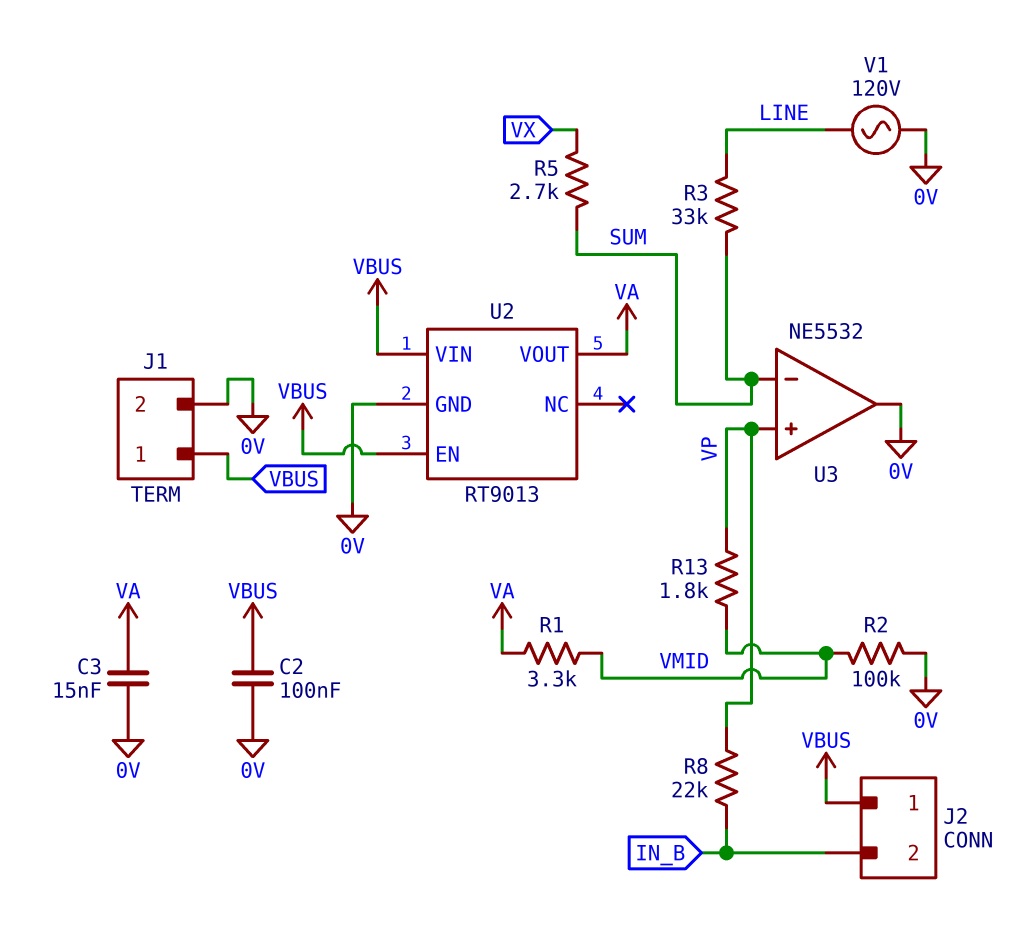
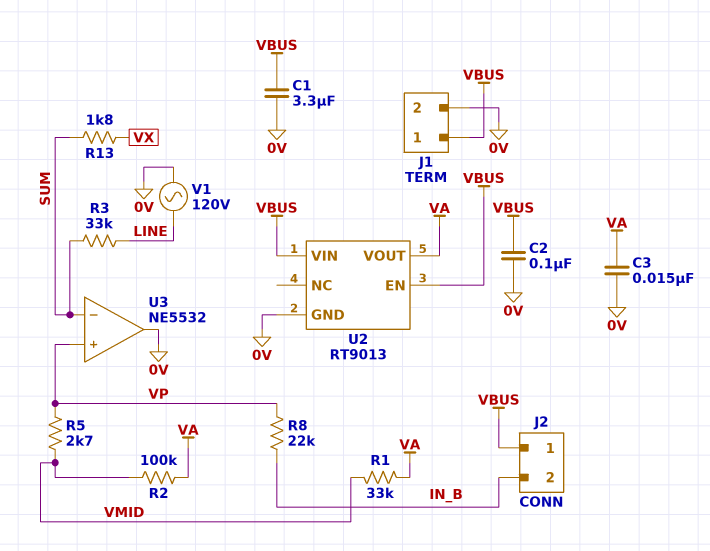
C1: none -> 3.3uF (0V, VBUS)
R1: 3.3k (VA, VMID) -> 33k (VA, VMID)
R2: 100k (0V, VMID) -> 100k (VA, VMID)
R5: 2.7k (SUM, VX) -> 2.7k (VMID, VP)
R13: 1.8k (VMID, VP) -> 1.8k (SUM, VX)

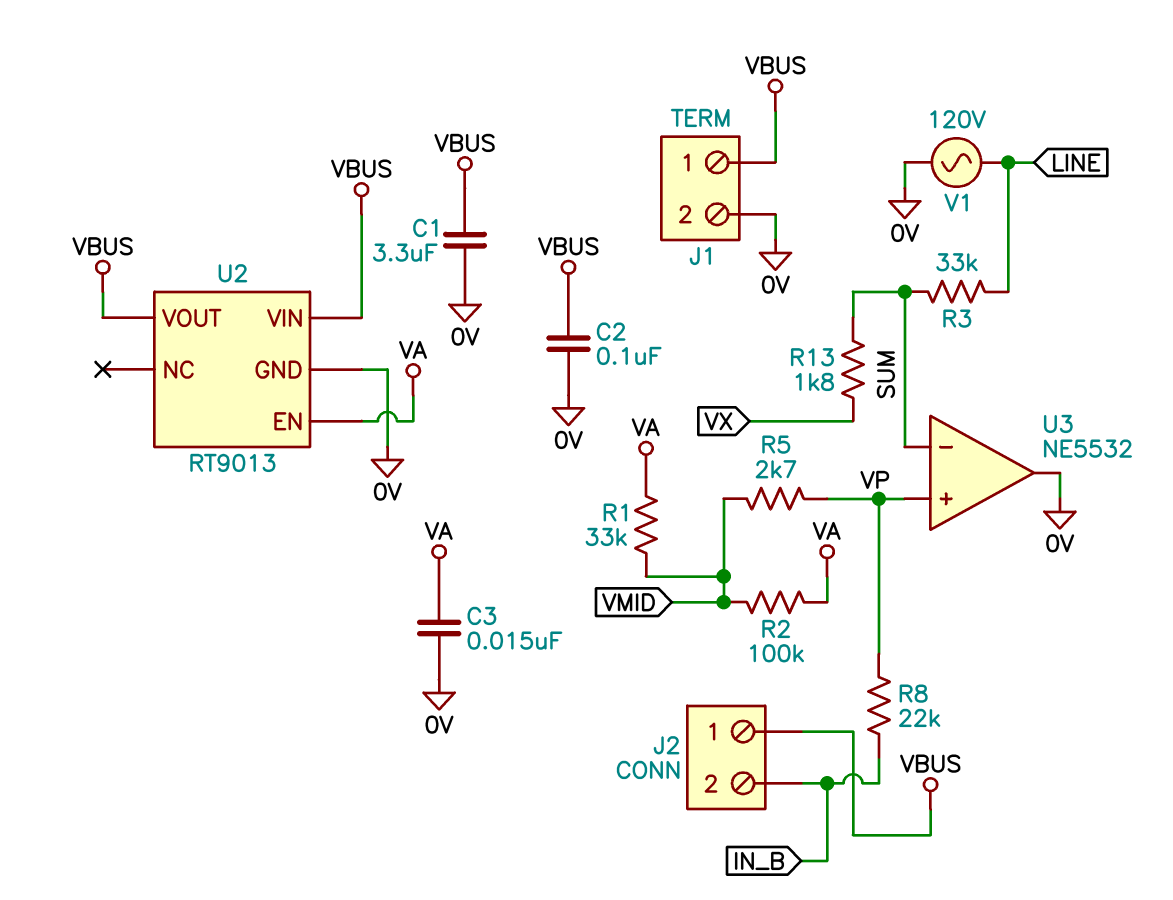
U2 pin EN: VBUS -> VA
U2 pin VOUT: VA -> VBUS

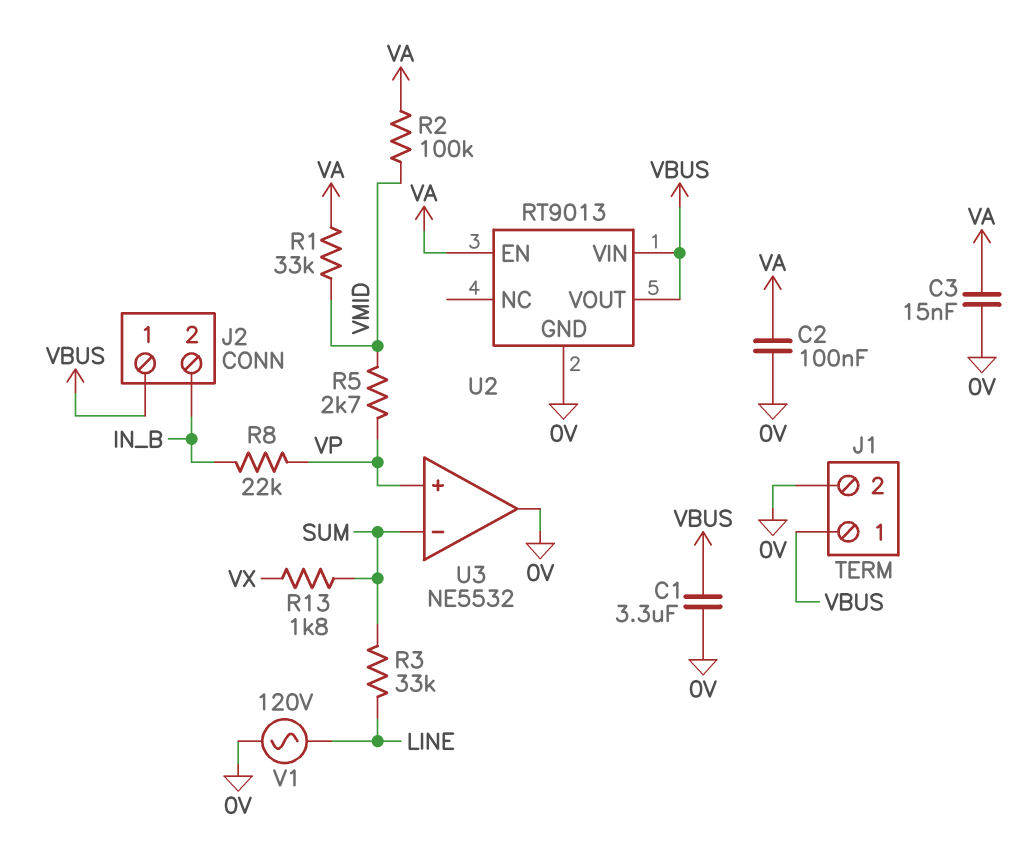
C2: 100nF (0V, VBUS) -> 100nF (0V, VA)

